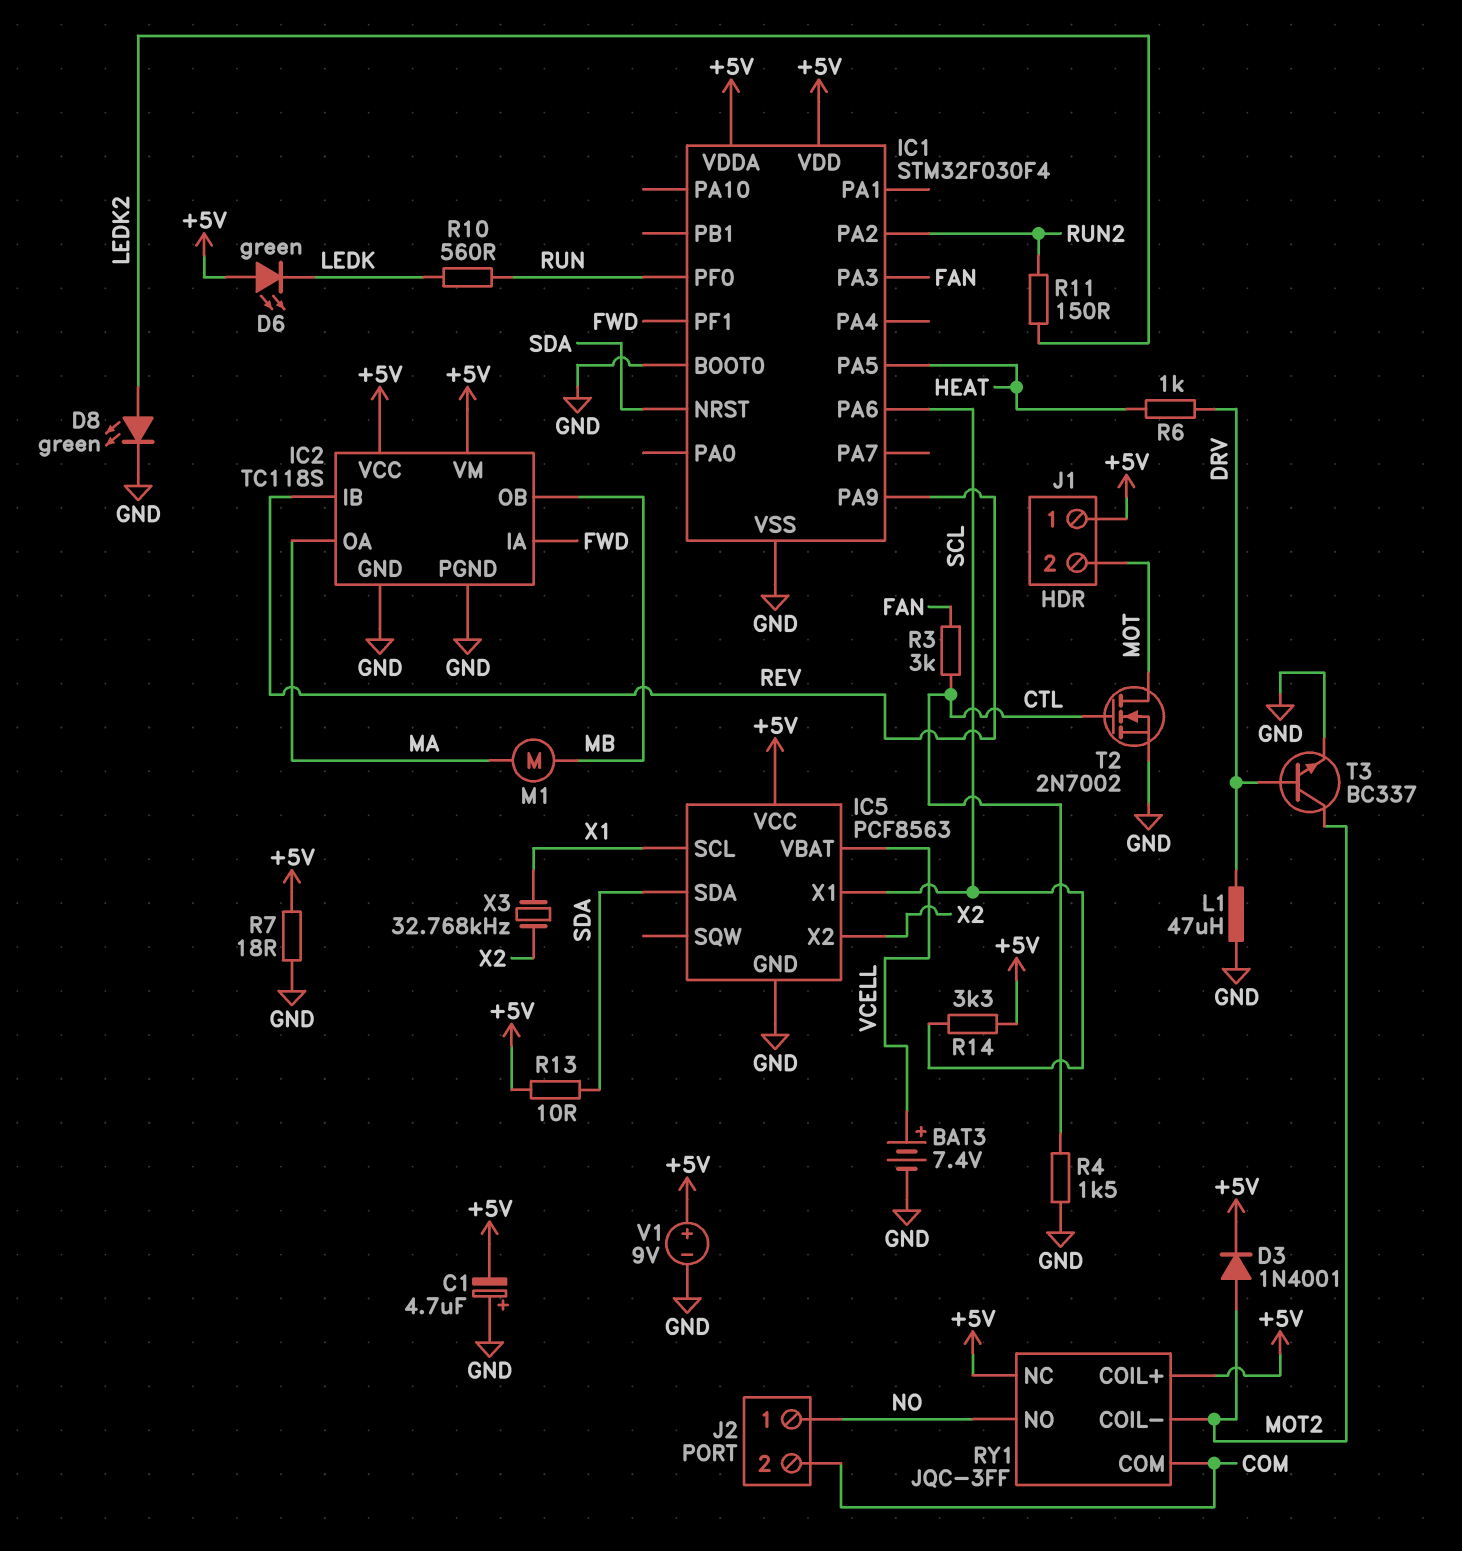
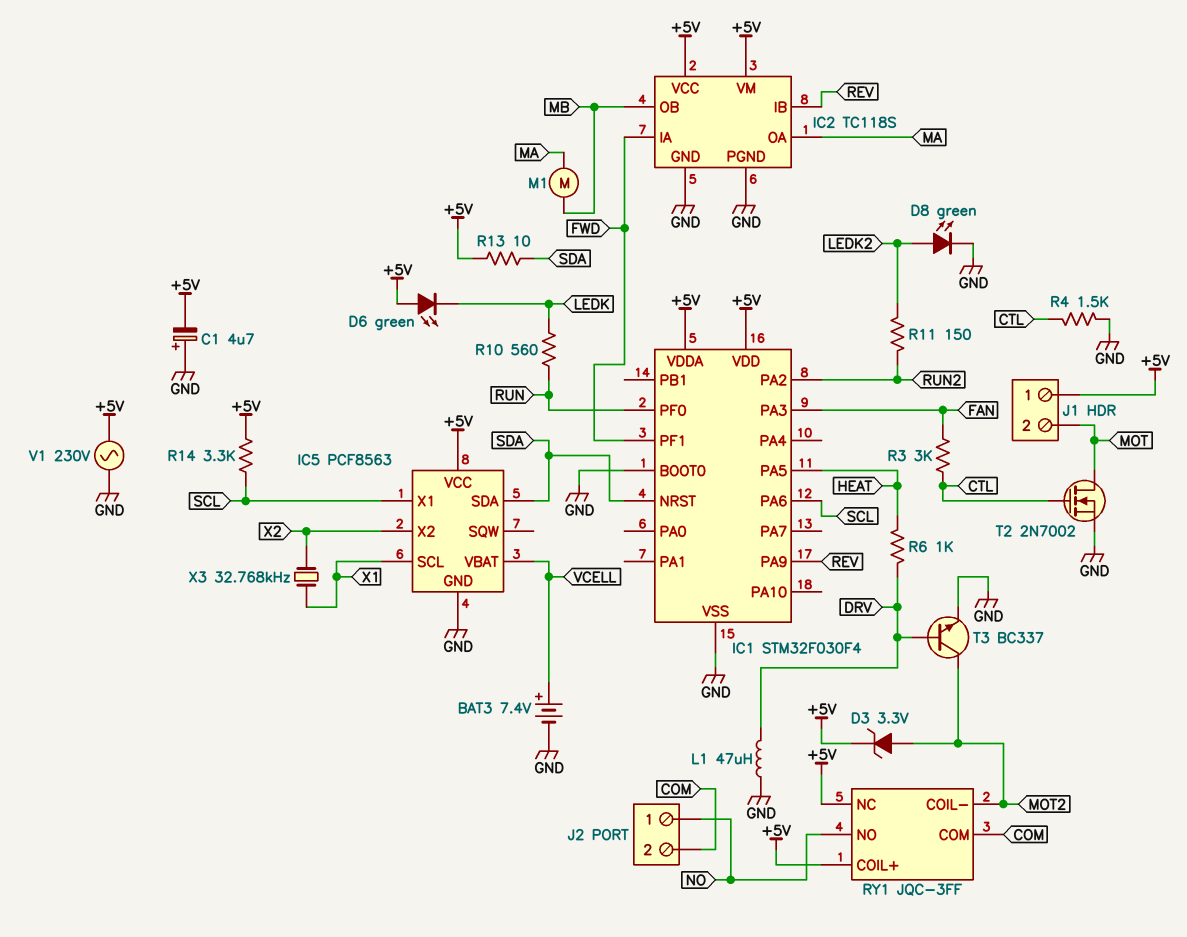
D3: diode 1N4001 (A MOT2, K +5V) -> zener 3.3V (A MOT2, K +5V)
R7: 18 (+5V, GND) -> none
V1: 9V (plus +5V, minus GND) -> AC 230V (+5V, GND)

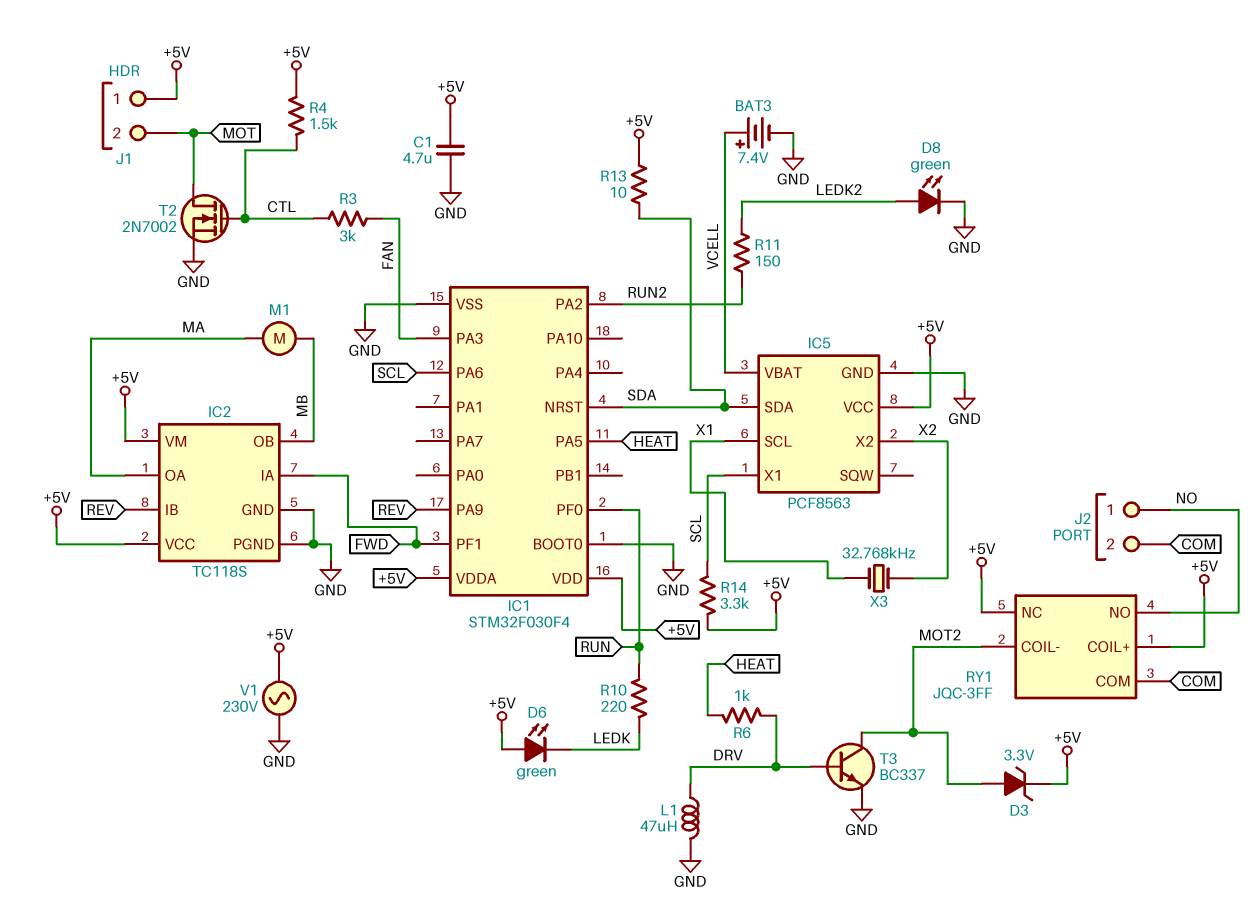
C1: 4.7uF (plus GND, minus +5V) -> 4.7uF (+5V, GND)
R4: 1.5k (CTL, GND) -> 1.5k (+5V, CTL)
R10: 560 (LEDK, RUN) -> 220 (LEDK, RUN)

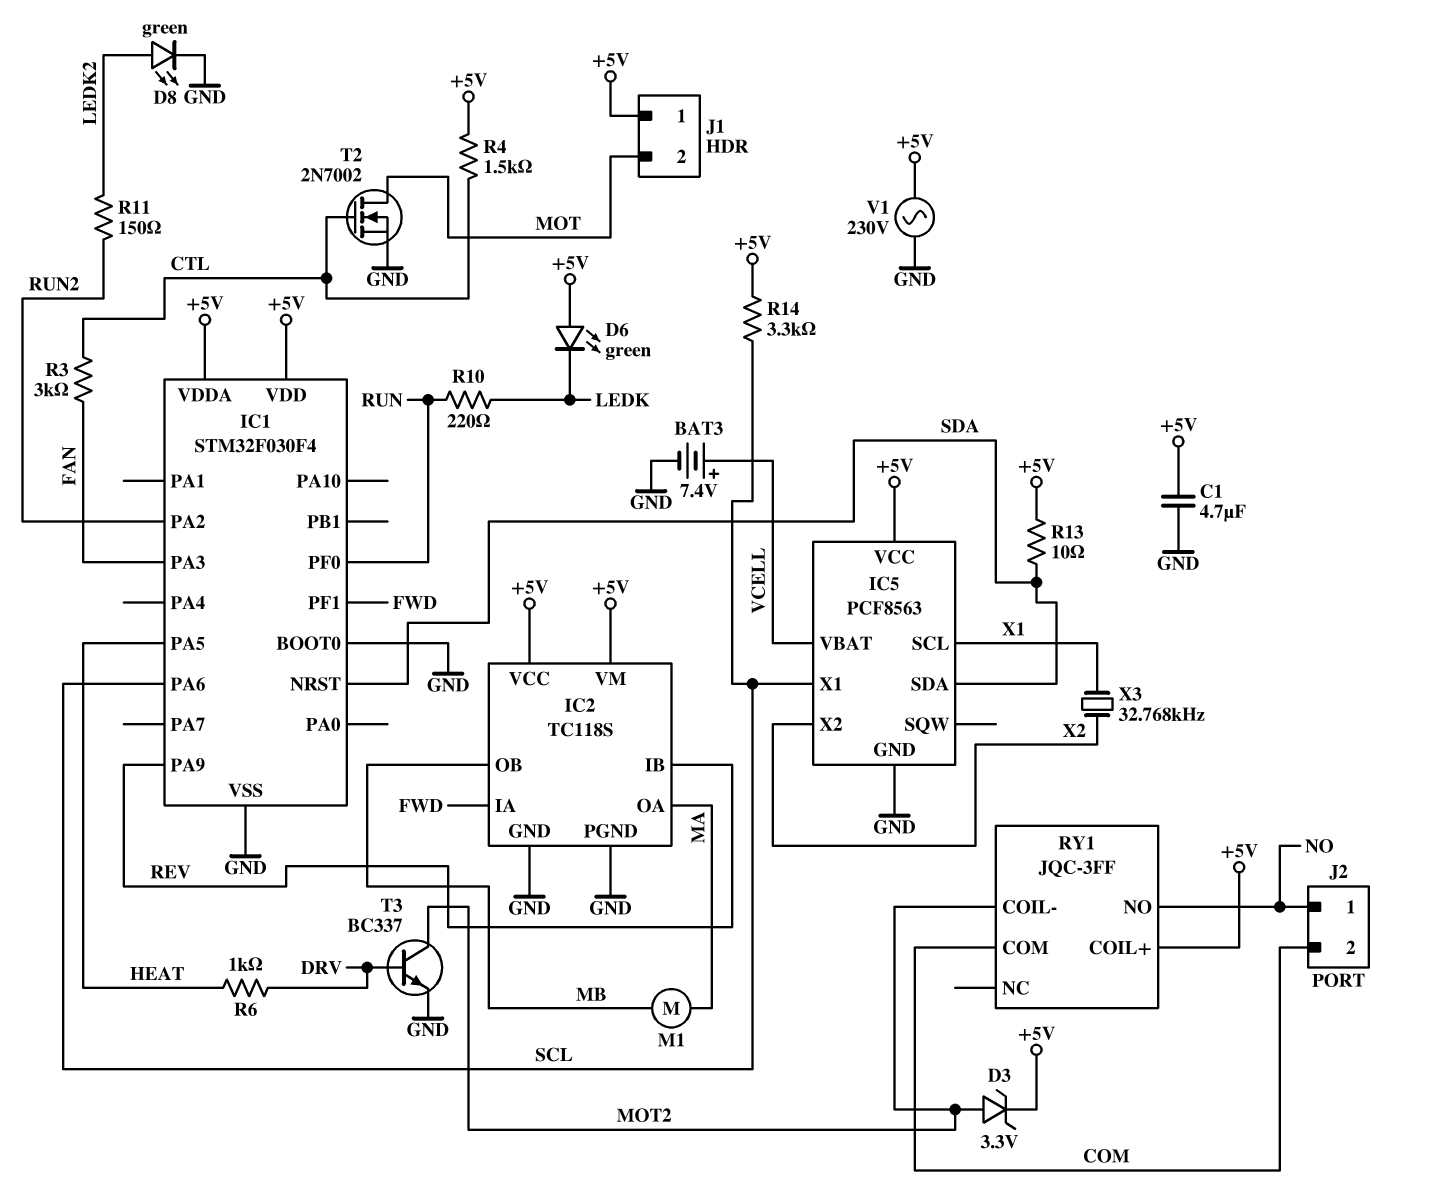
L1: 47uH (DRV, GND) -> none
RY1 pin NC: +5V -> none

